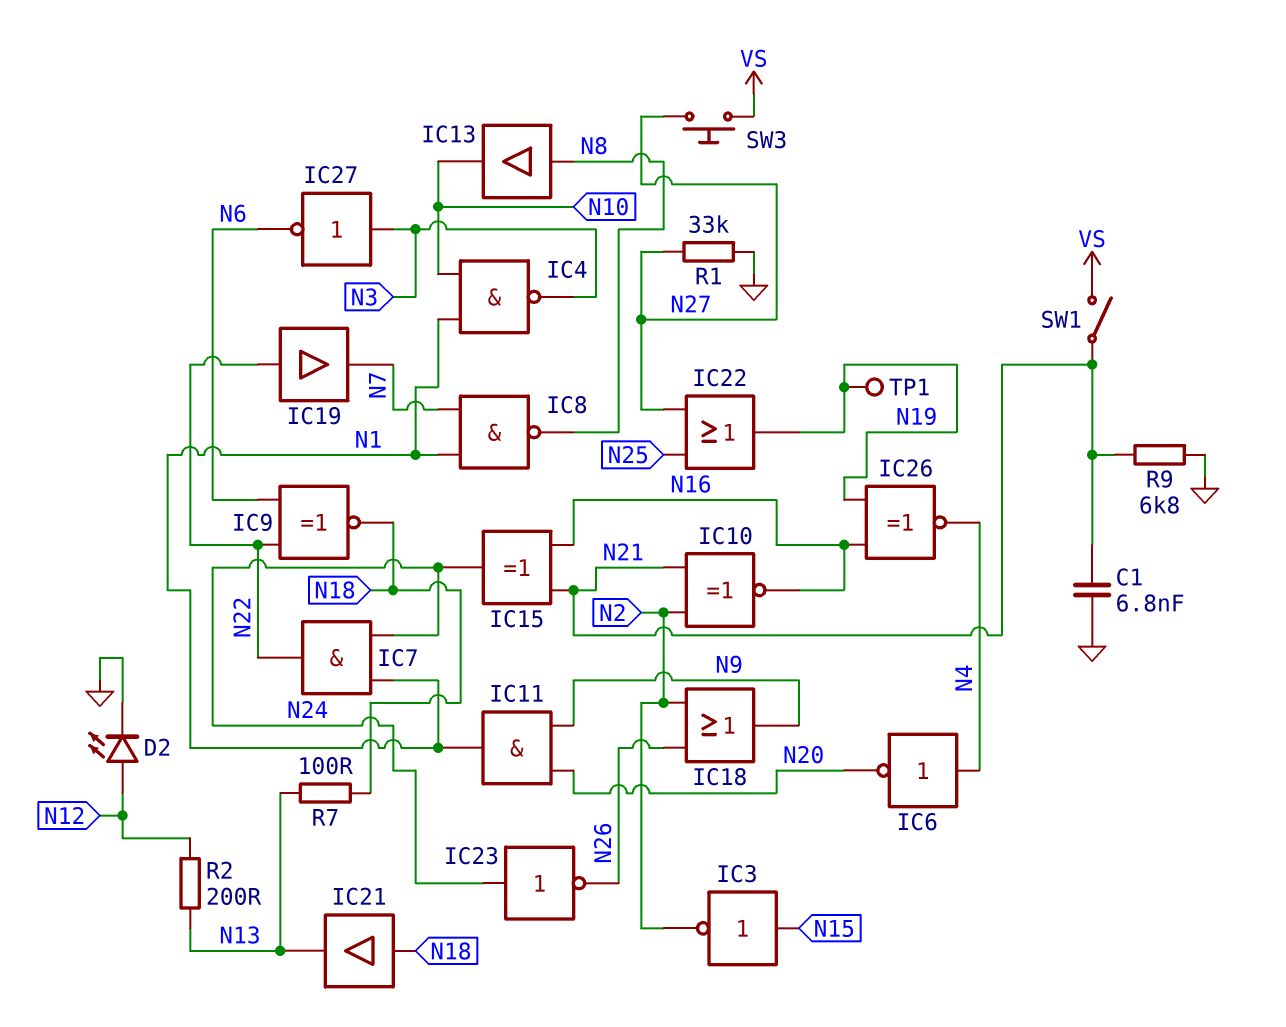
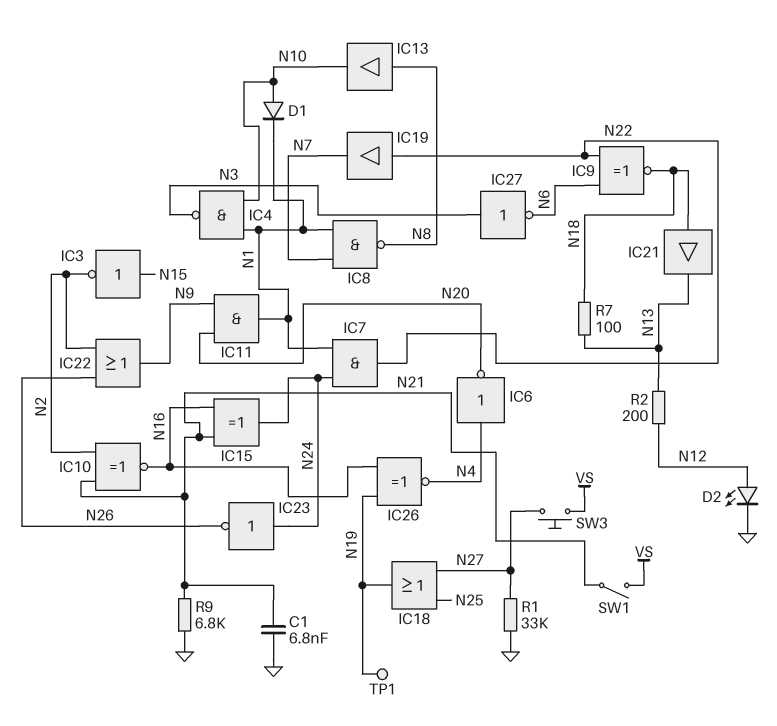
D1: none -> diode (A N10, K N1)
IC18: OR (in N2, in N26, out N9) -> OR (in N25, in N27, out N19)
IC22: OR (in N25, in N27, out N19) -> OR (in N2, in N26, out N9)

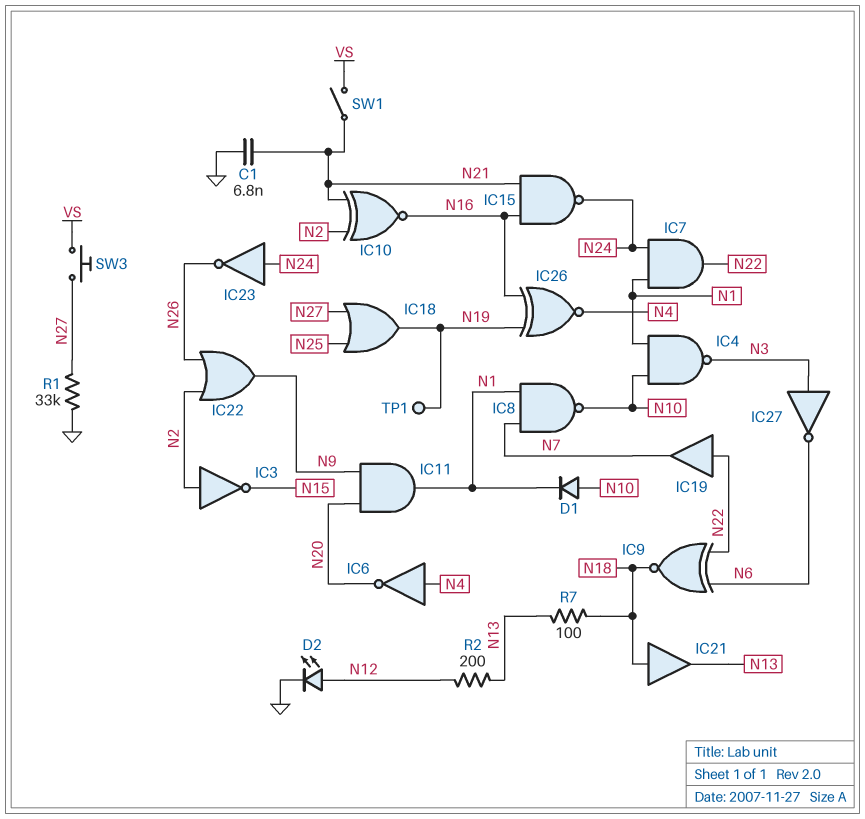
IC3: NOT (in N15, out N2) -> NOT (in N2, out N15)
IC8: NAND (in N1, in N7, out N8) -> NAND (in N1, in N7, out N10)
IC13: buffer (in N8, out N10) -> none
IC15: XOR (in N16, in N21, out N24) -> NAND (in N16, in N21, out N24)
R9: 6.8k (GND, N21) -> none

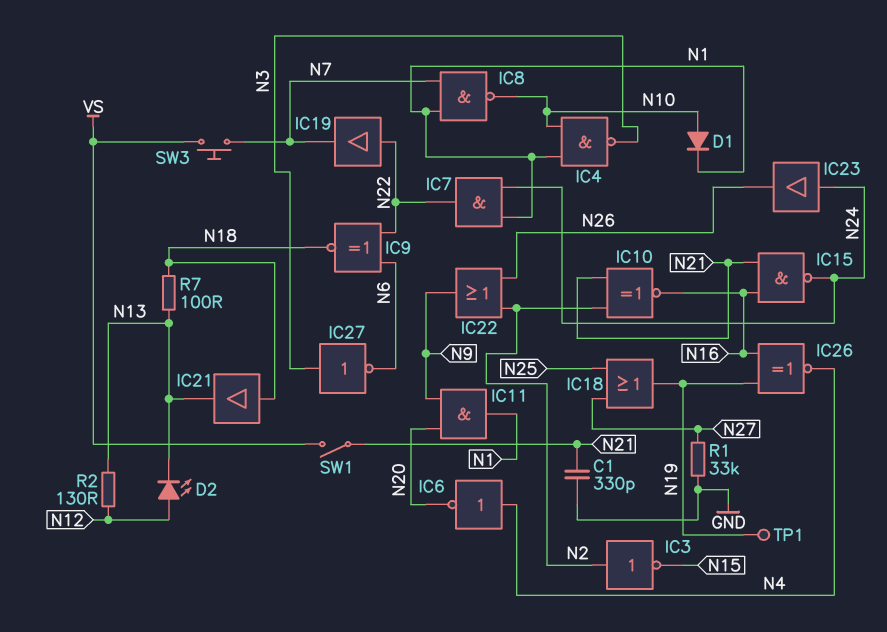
C1: 6.8nF (GND, N21) -> 330pF (GND, N21)
D2: LED (A N12, K GND) -> LED (A N12, K N13)
IC23: NOT (in N24, out N26) -> buffer (in N24, out N26)
R2: 200 (N12, N13) -> 130 (N12, N13)
SW3: button (N27, VS) -> button (N7, VS)

